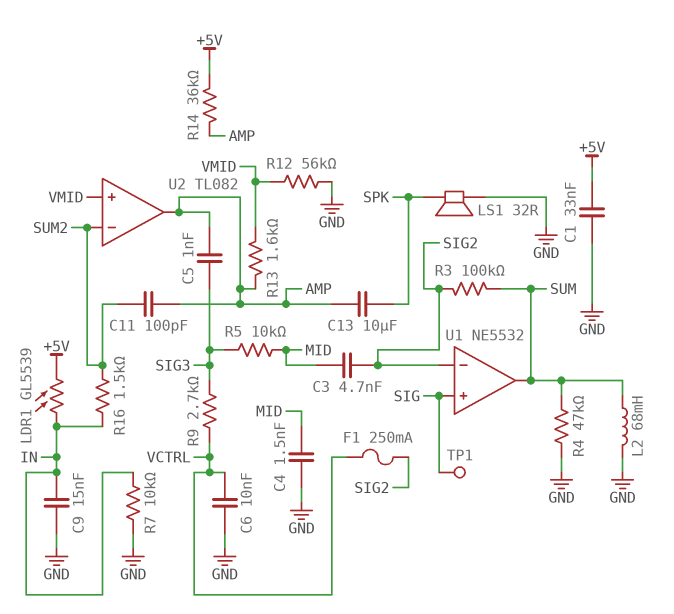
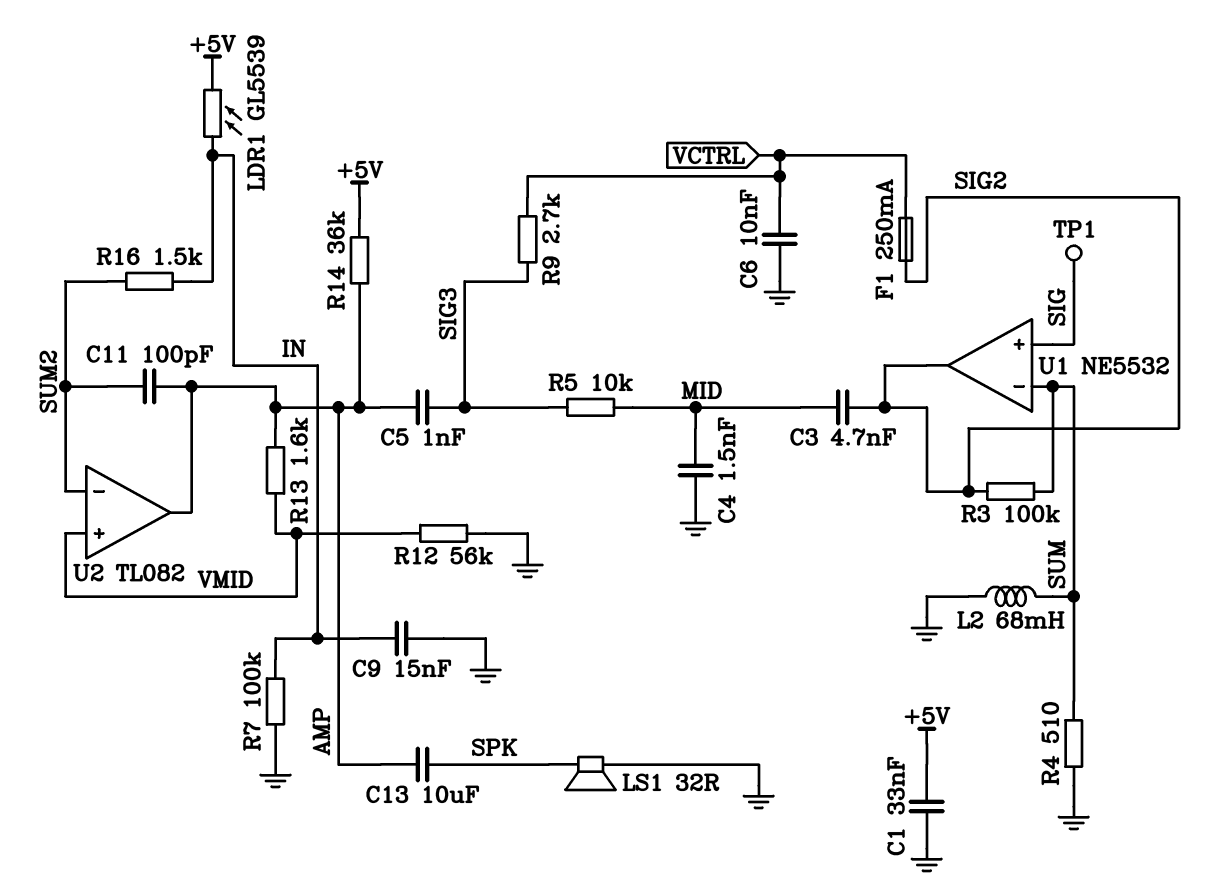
R4: 47k (GND, SUM) -> 510 (GND, SUM)
R7: 10k (GND, IN) -> 100k (GND, IN)
U1 pin in-: SIG2 -> SUM
U1 pin out: SUM -> SIG2

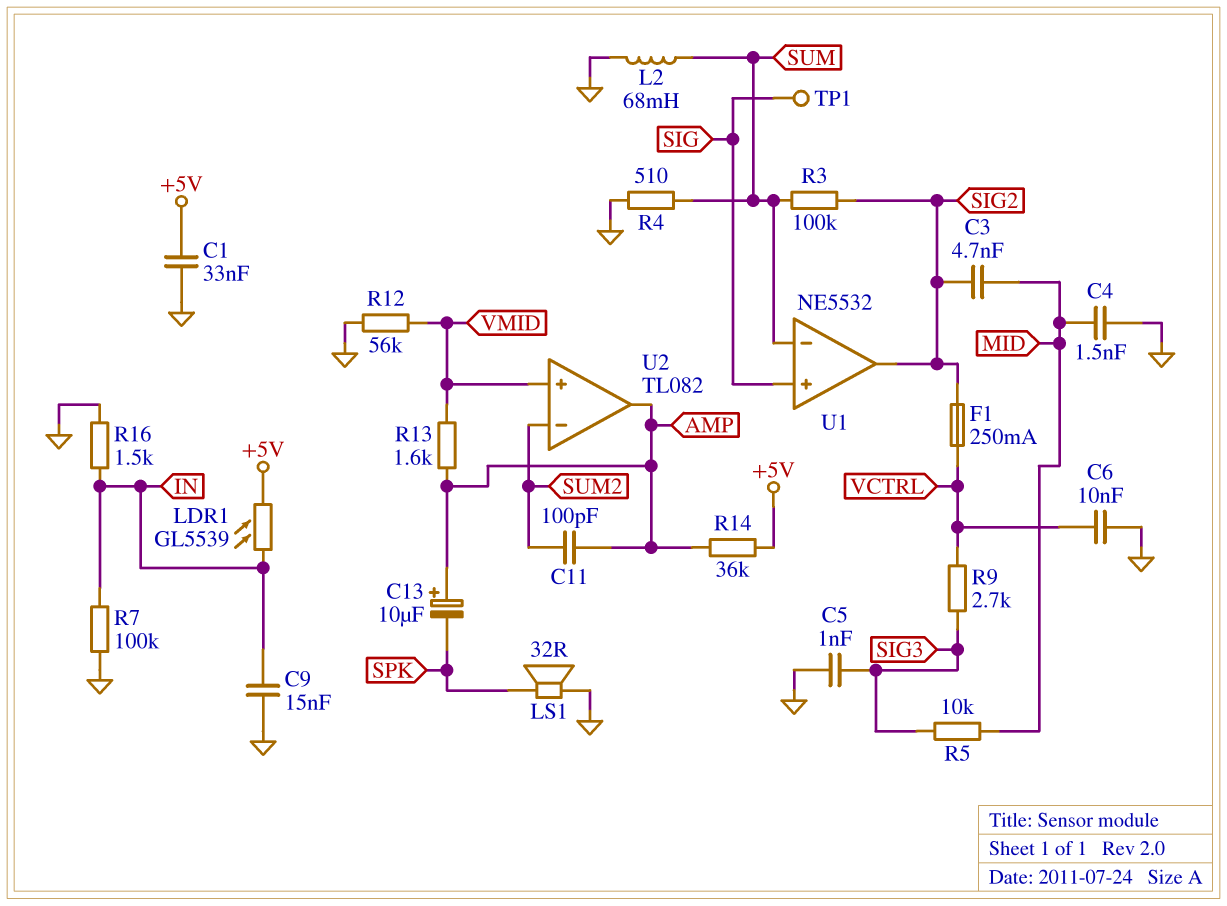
C5: 1nF (AMP, SIG3) -> 1nF (GND, SIG3)
C13: 10uF (AMP, SPK) -> 10uF (plus AMP, minus SPK)
R16: 1.5k (IN, SUM2) -> 1.5k (GND, IN)

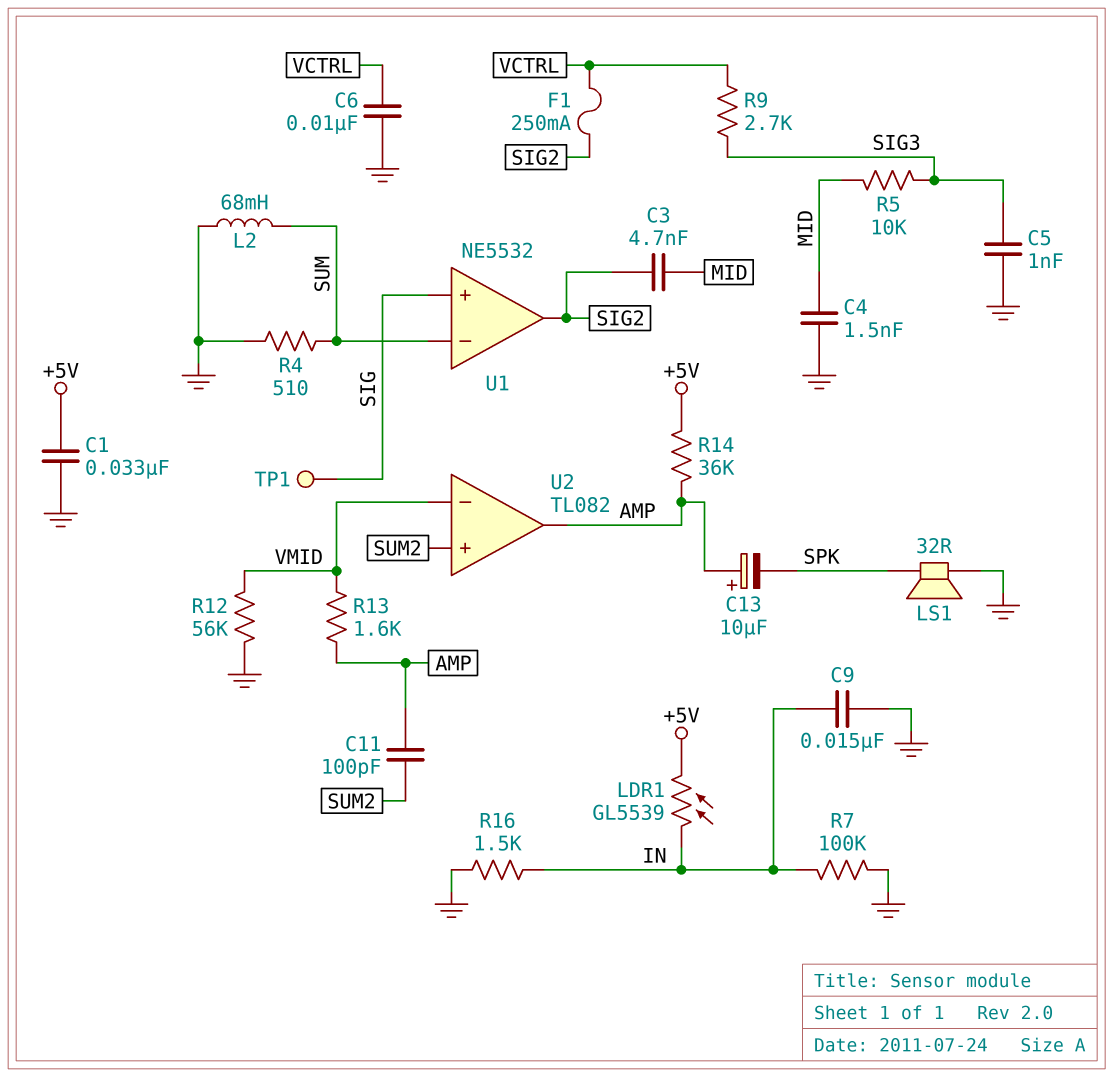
R3: 100k (SIG2, SUM) -> none
U2 pin in+: VMID -> SUM2
U2 pin in-: SUM2 -> VMID

